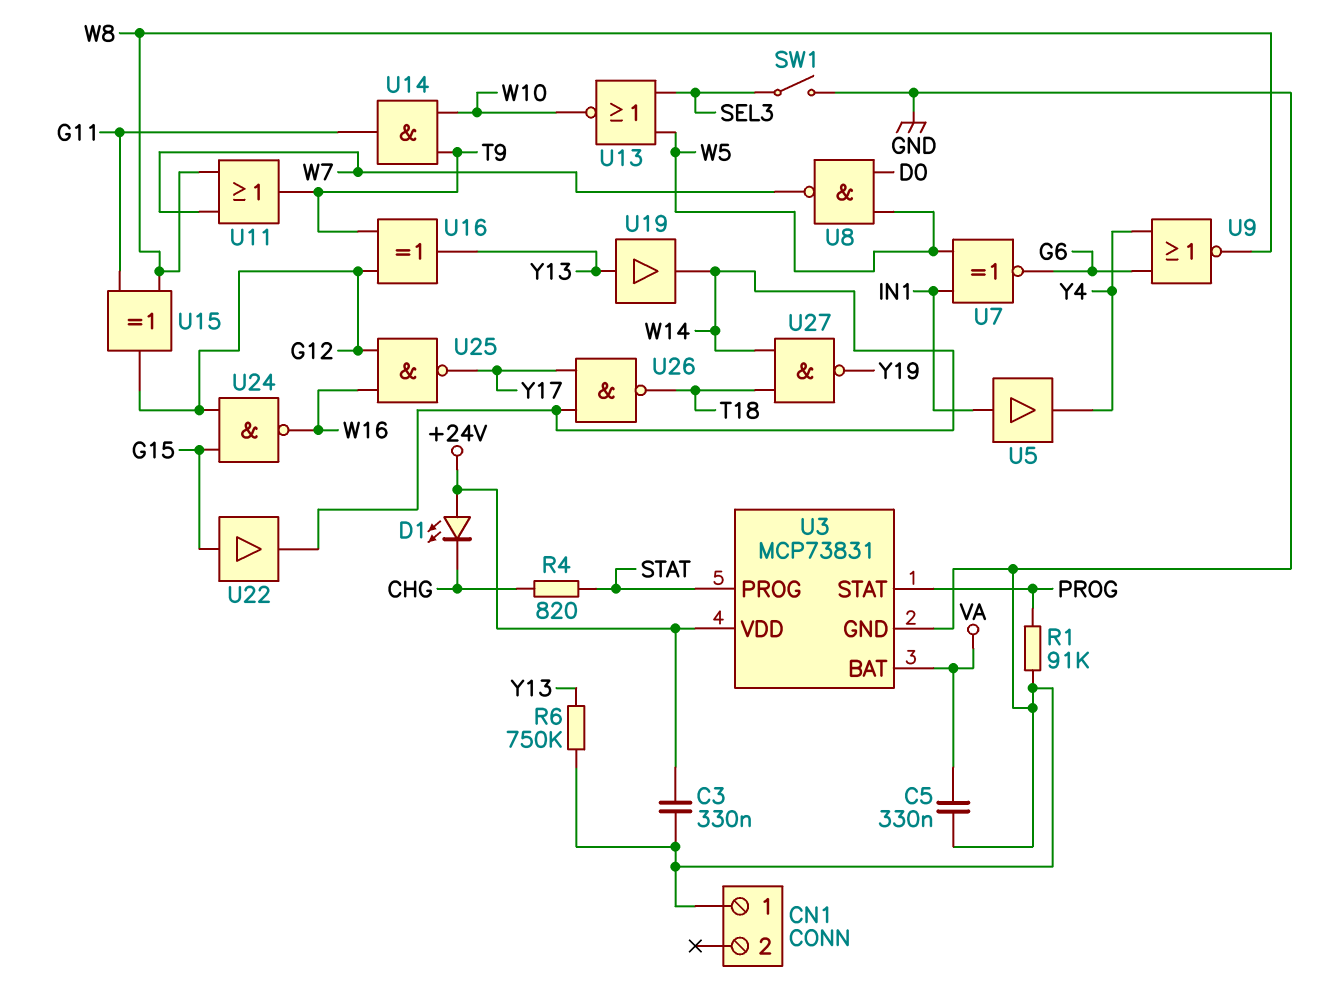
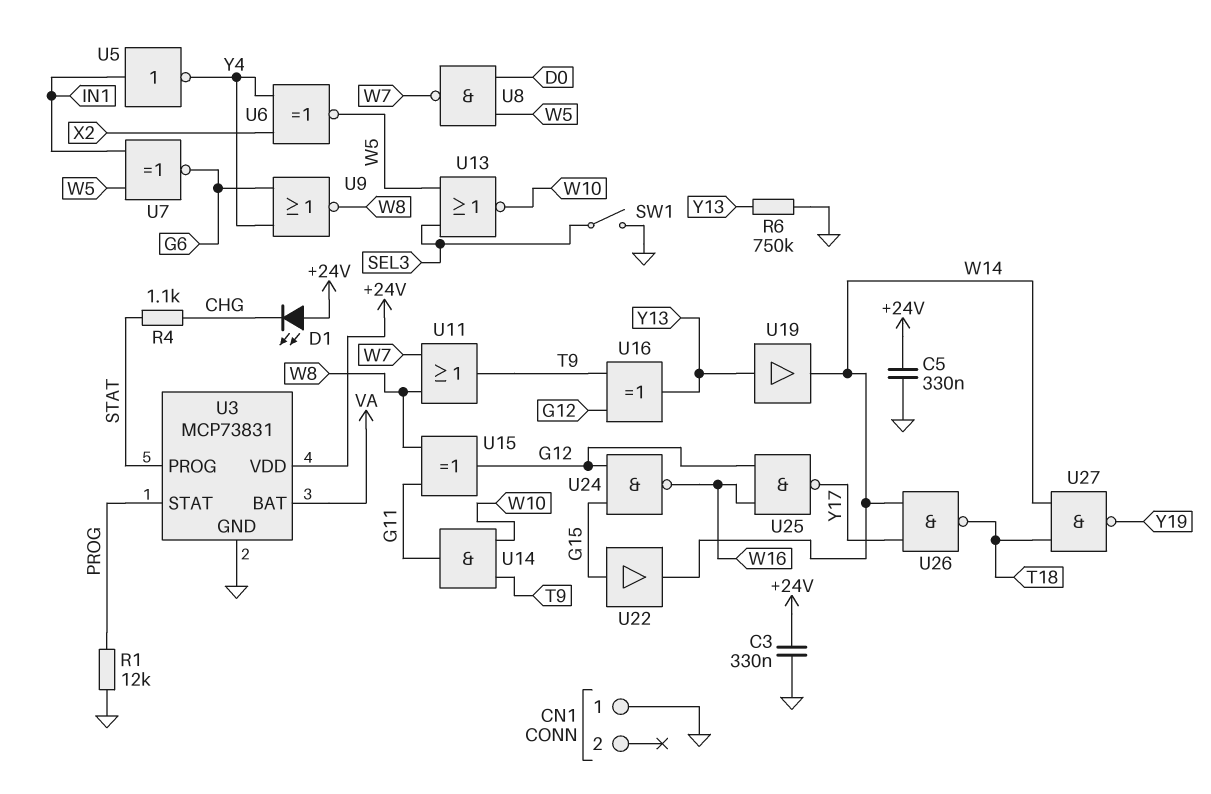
C5: 330nF (GND, VA) -> 330nF (+24V, GND)
R1: 91k (GND, PROG) -> 12k (GND, PROG)
R4: 820 (CHG, STAT) -> 1.1k (CHG, STAT)
U5: buffer (in IN1, out Y4) -> NOT (in IN1, out Y4)
U6: none -> XNOR (in X2, in Y4, out W5)

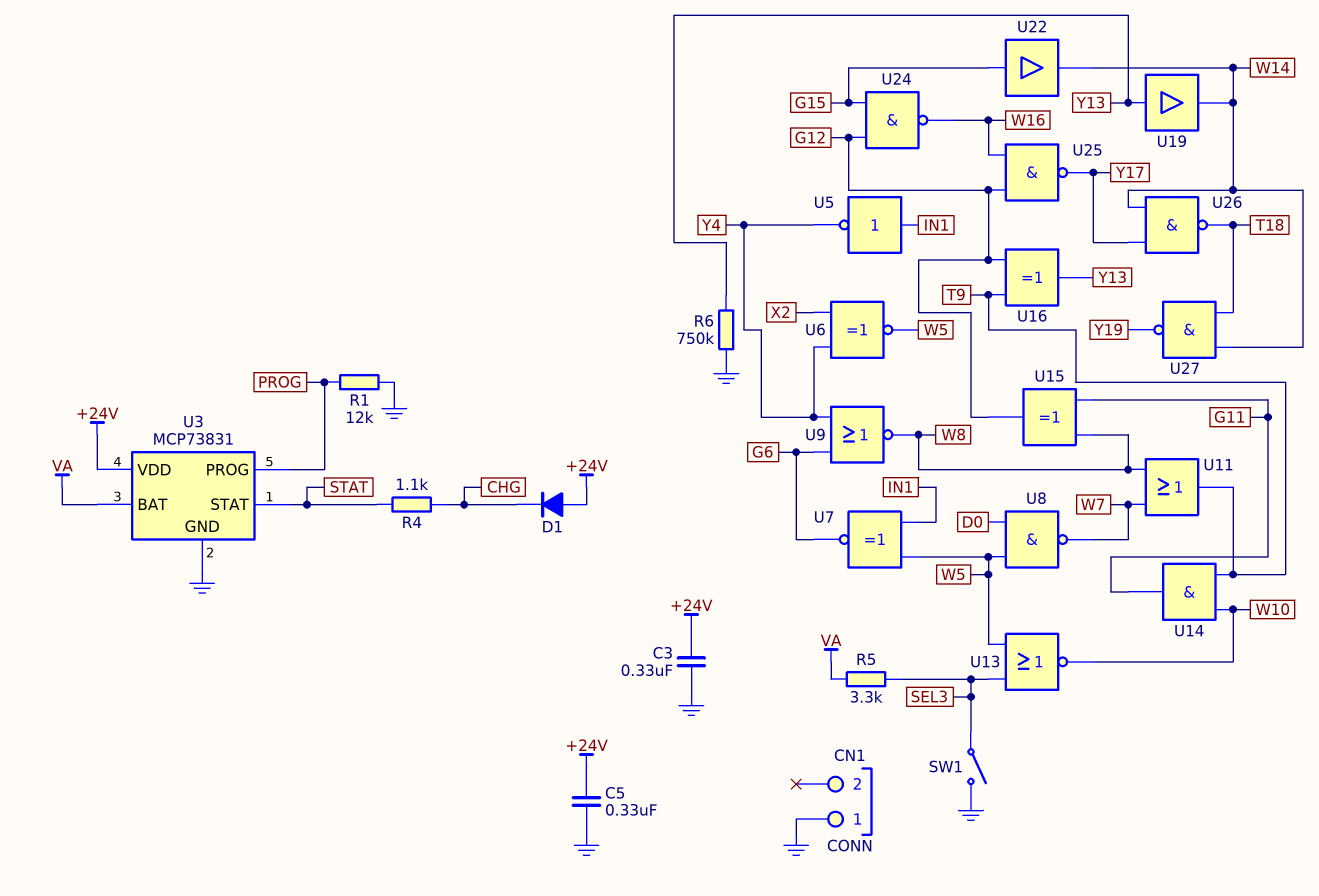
D1: LED (A +24V, K CHG) -> diode (A +24V, K CHG)
R5: none -> 3.3k (SEL3, VA)
U3 pin PROG: STAT -> PROG
U3 pin STAT: PROG -> STAT

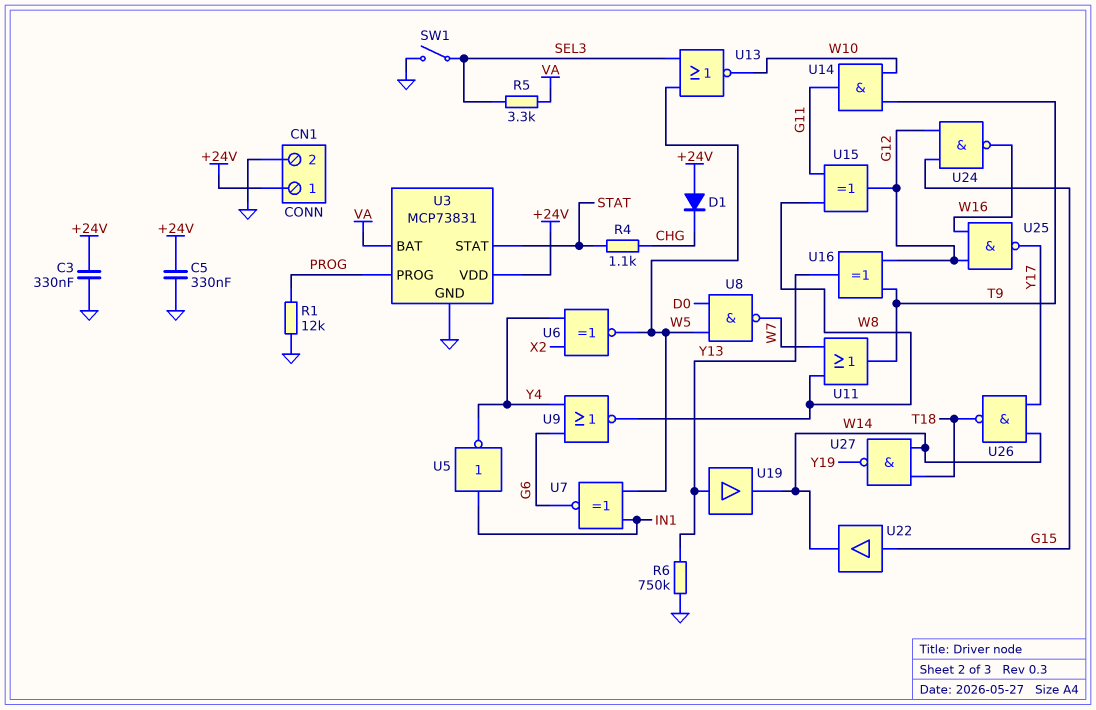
CN1 pin 1: GND -> +24V
CN1 pin 2: none -> GND

